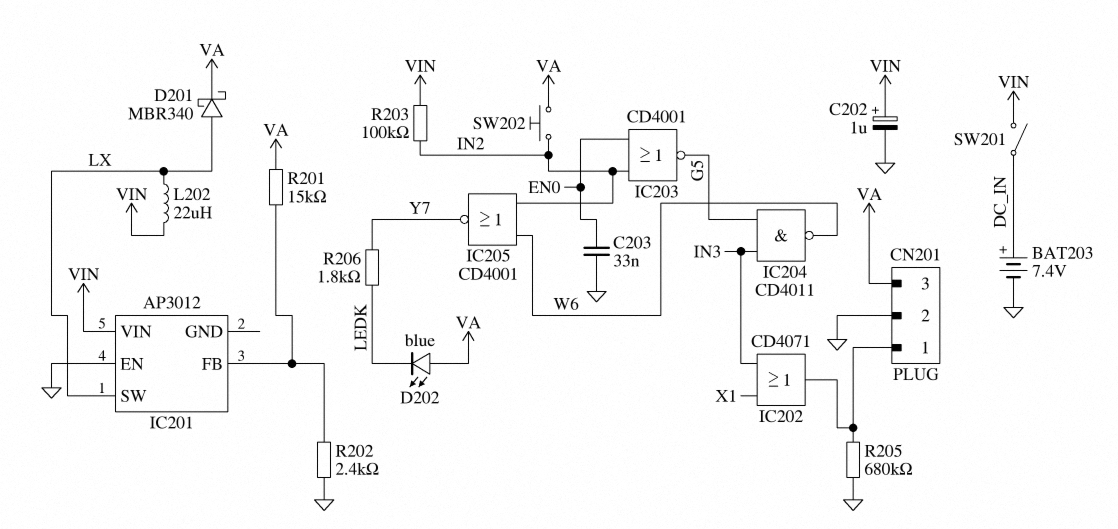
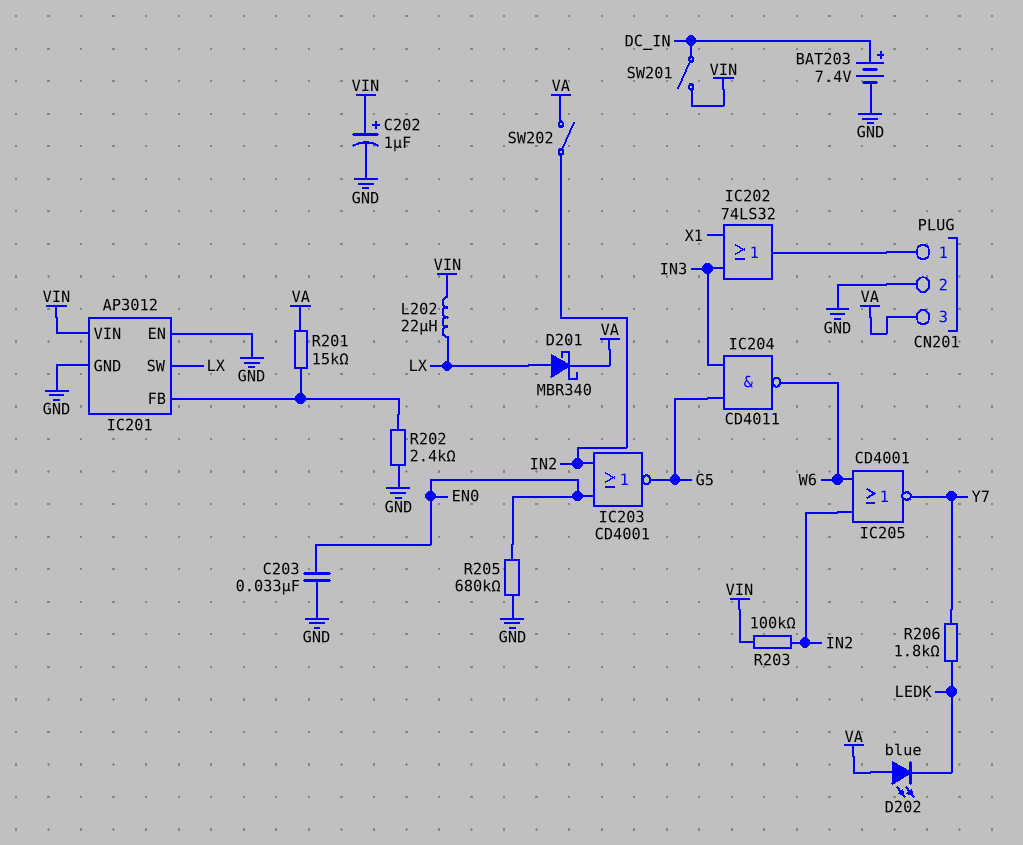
IC201 pin GND: none -> GND
IC202: OR CD4071 (in IN3, in X1, out CN201/1) -> OR 74LS32 (in IN3, in X1, out CN201/1)
R205: 680k (CN201/1, GND) -> 680k (EN0, GND)
SW202: button (IN2, VA) -> switch (IN2, VA)

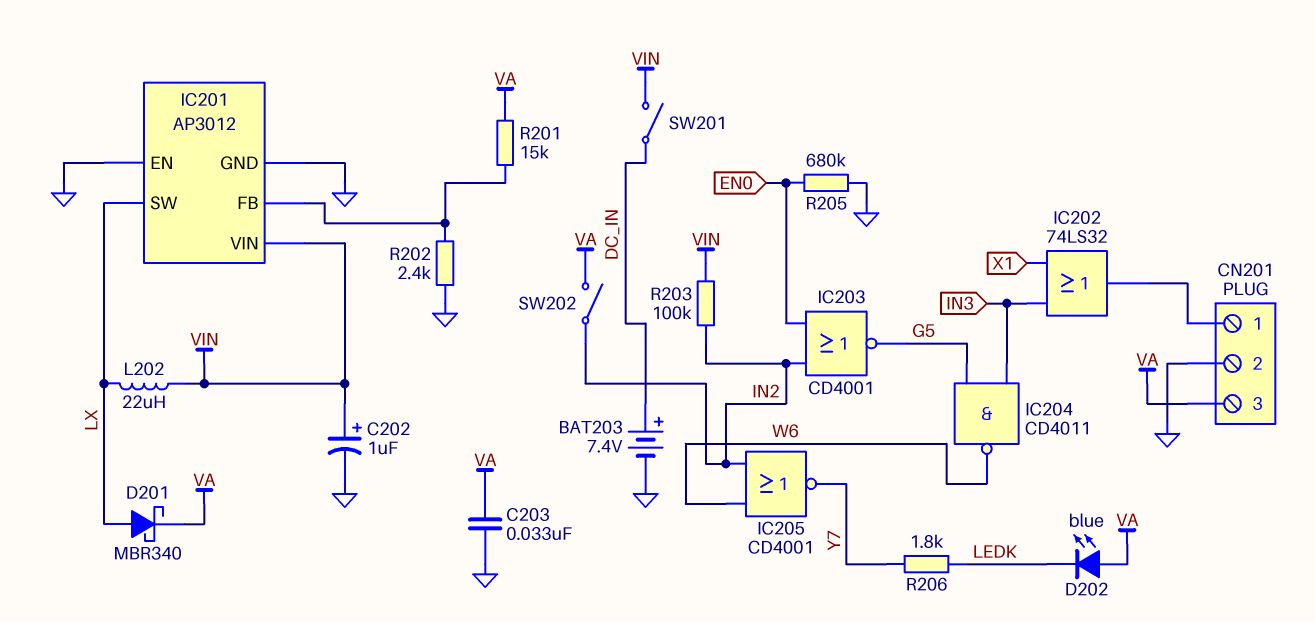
C203: 33nF (EN0, GND) -> 33nF (GND, VA)

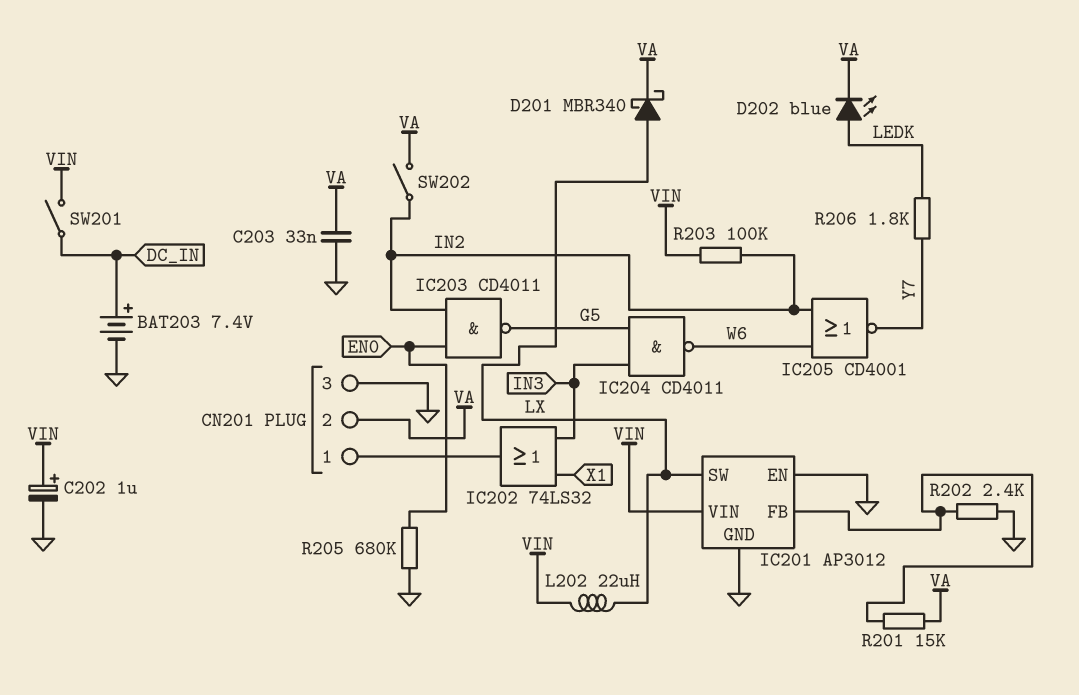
CN201 pin 2: GND -> VA
CN201 pin 3: VA -> GND
D202: LED blue (A VA, K LEDK) -> LED blue (A LEDK, K VA)
IC203: NOR CD4001 (in EN0, in IN2, out G5) -> NAND CD4011 (in EN0, in IN2, out G5)

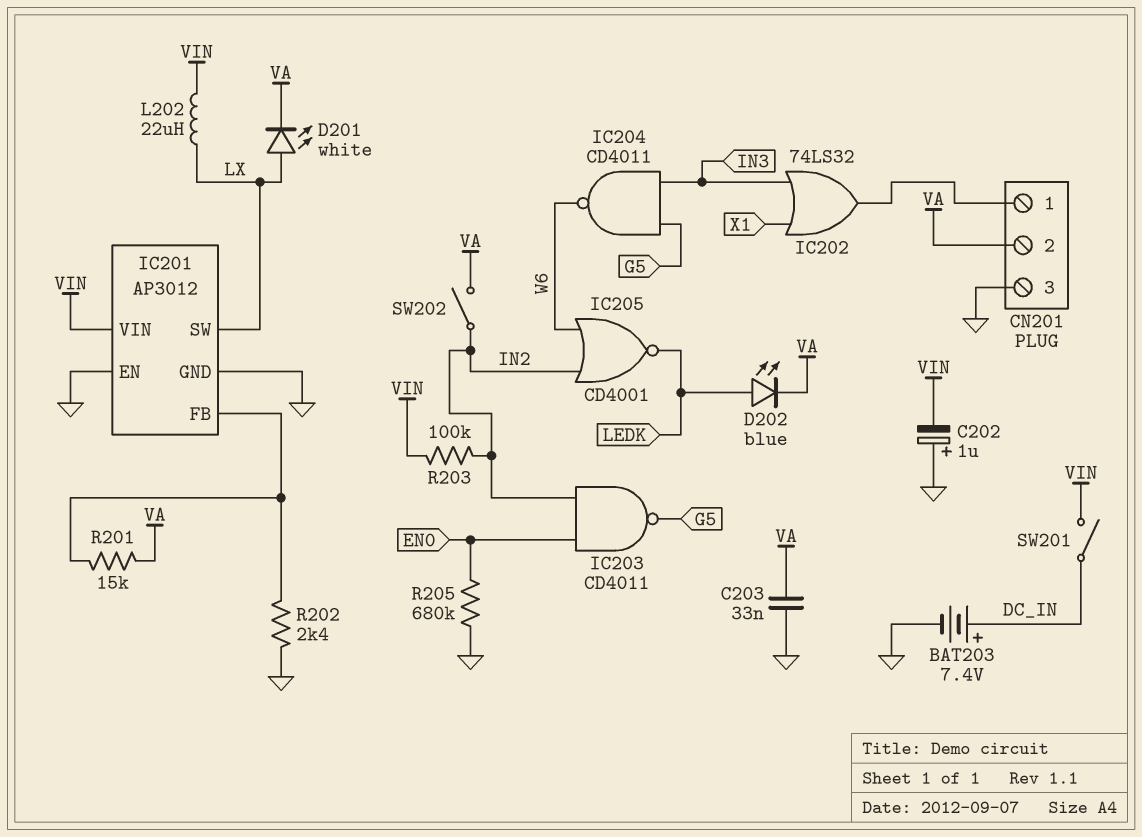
C202: 1uF (plus VIN, minus GND) -> 1uF (plus GND, minus VIN)
D201: schottky MBR340 (A LX, K VA) -> LED white (A LX, K VA)
IC205: NOR CD4001 (in IN2, in W6, out Y7) -> NOR CD4001 (in IN2, in W6, out LEDK)
R206: 1.8k (LEDK, Y7) -> none

